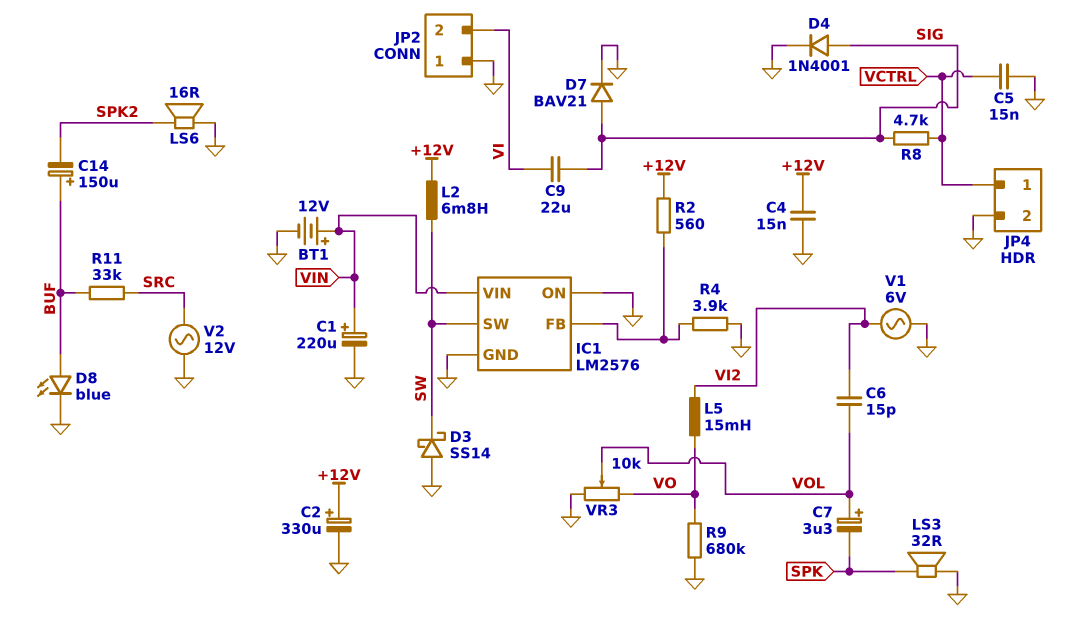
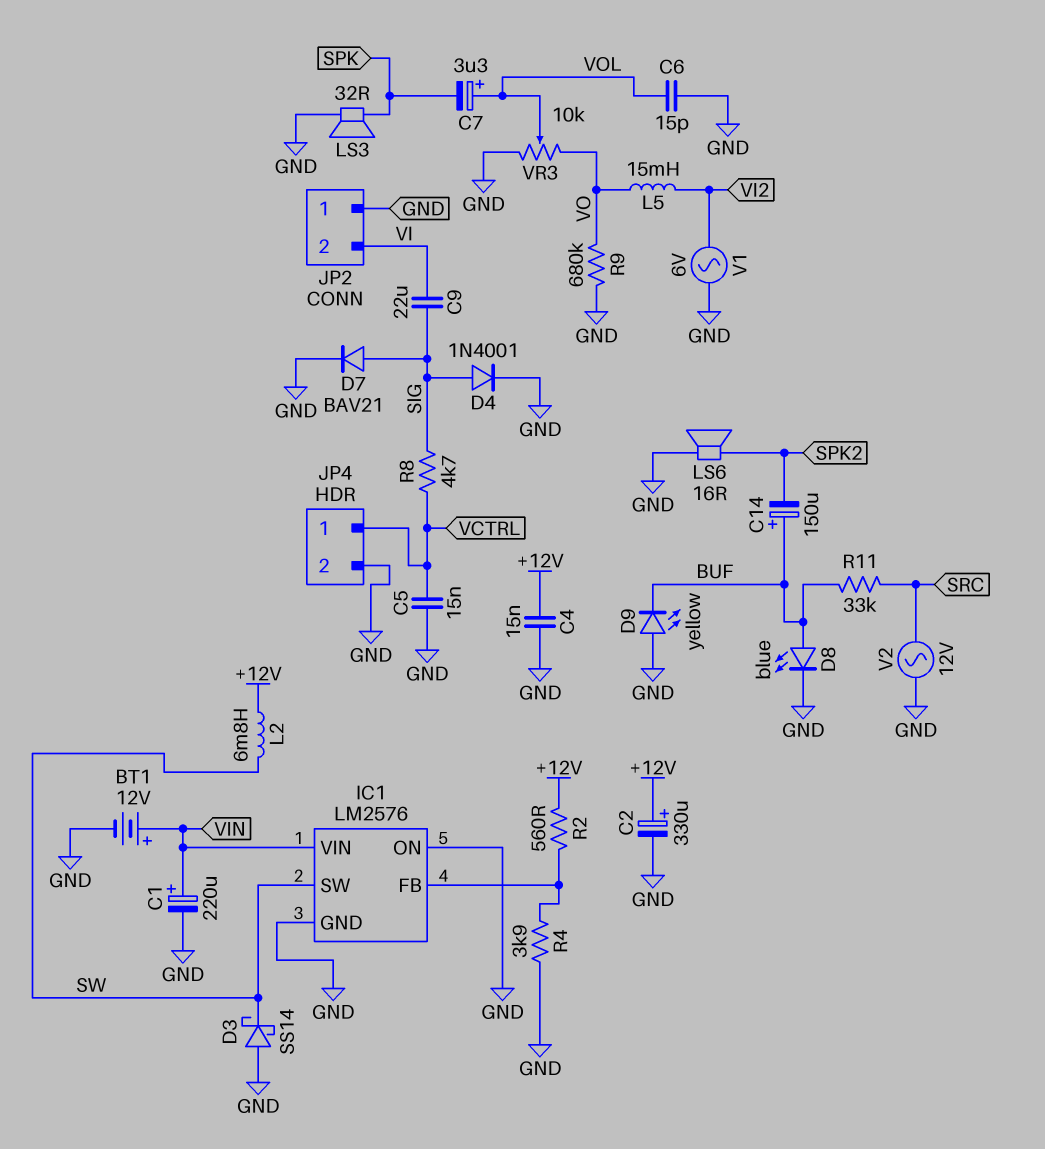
C6: 15pF (VI2, VOL) -> 15pF (GND, VOL)
D9: none -> LED yellow (A GND, K BUF)

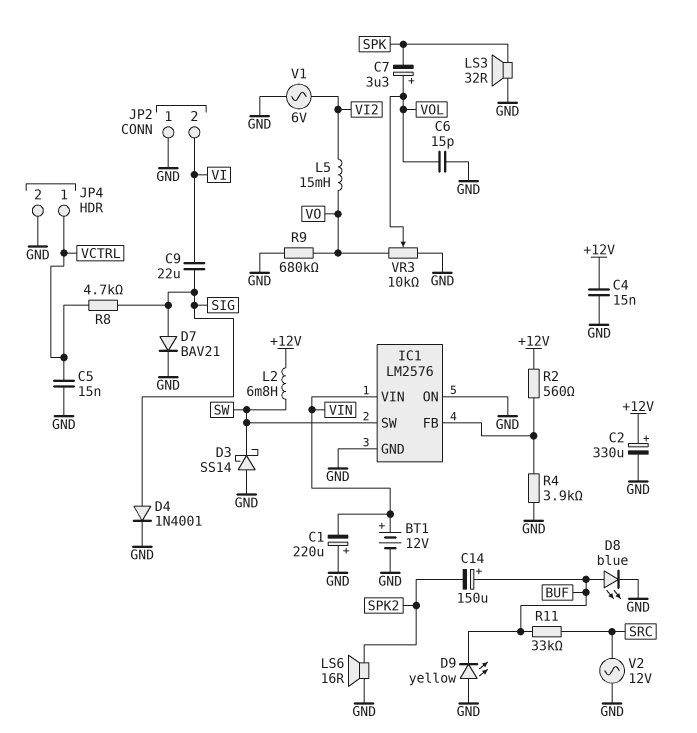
C1: 220uF (plus VIN, minus GND) -> 220uF (plus GND, minus VIN)

